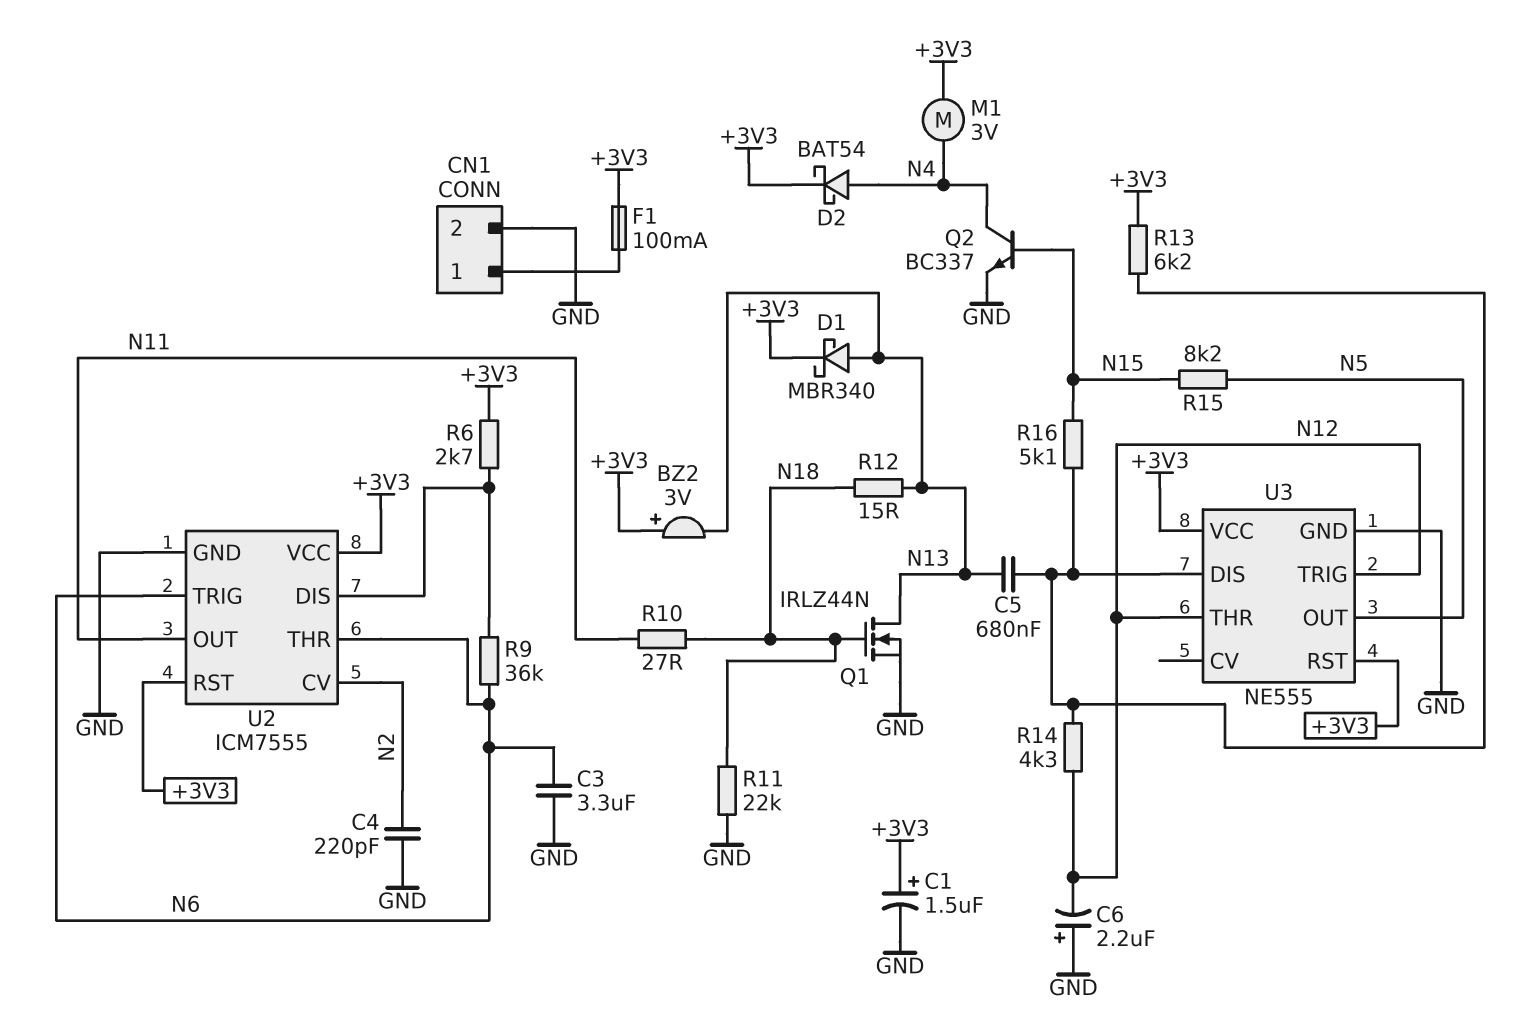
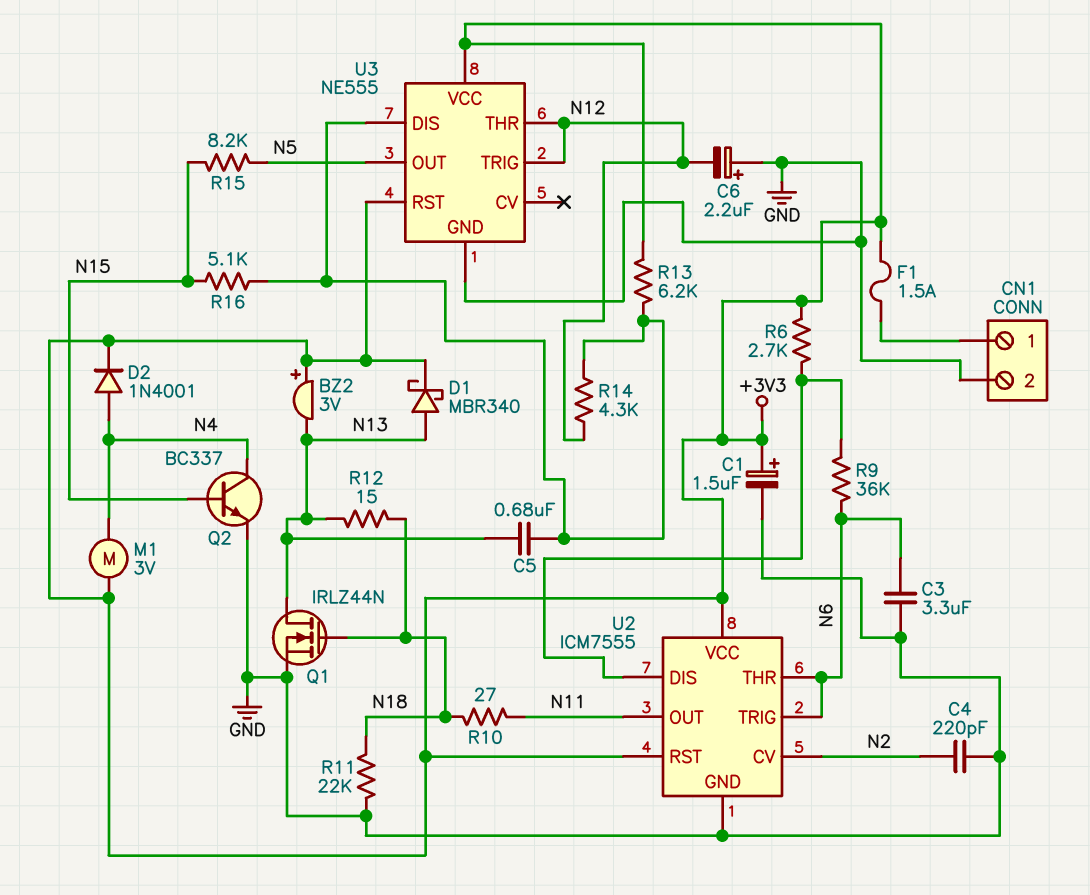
D2: schottky BAT54 (A N4, K +3V3) -> diode 1N4001 (A N4, K +3V3)
F1: 100mA (+3V3, CN1/1) -> 1.5A (+3V3, CN1/1)

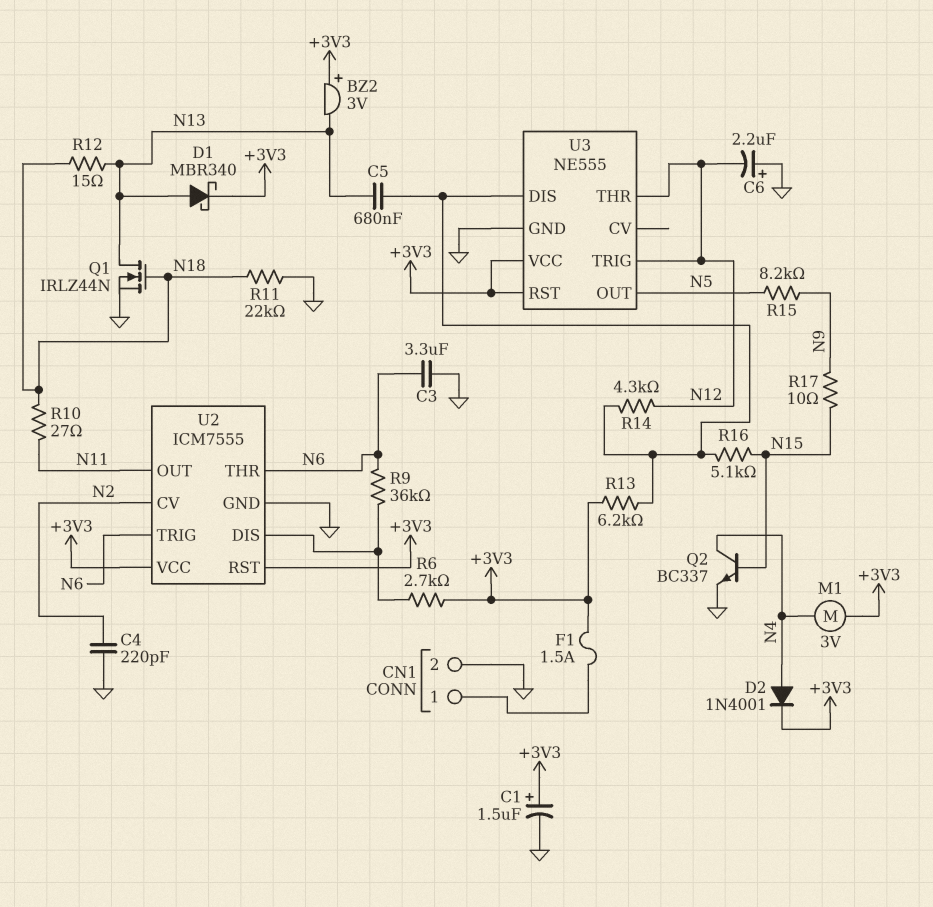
R15: 8.2k (N5, N15) -> 8.2k (N5, N9)
R17: none -> 10 (N9, N15)

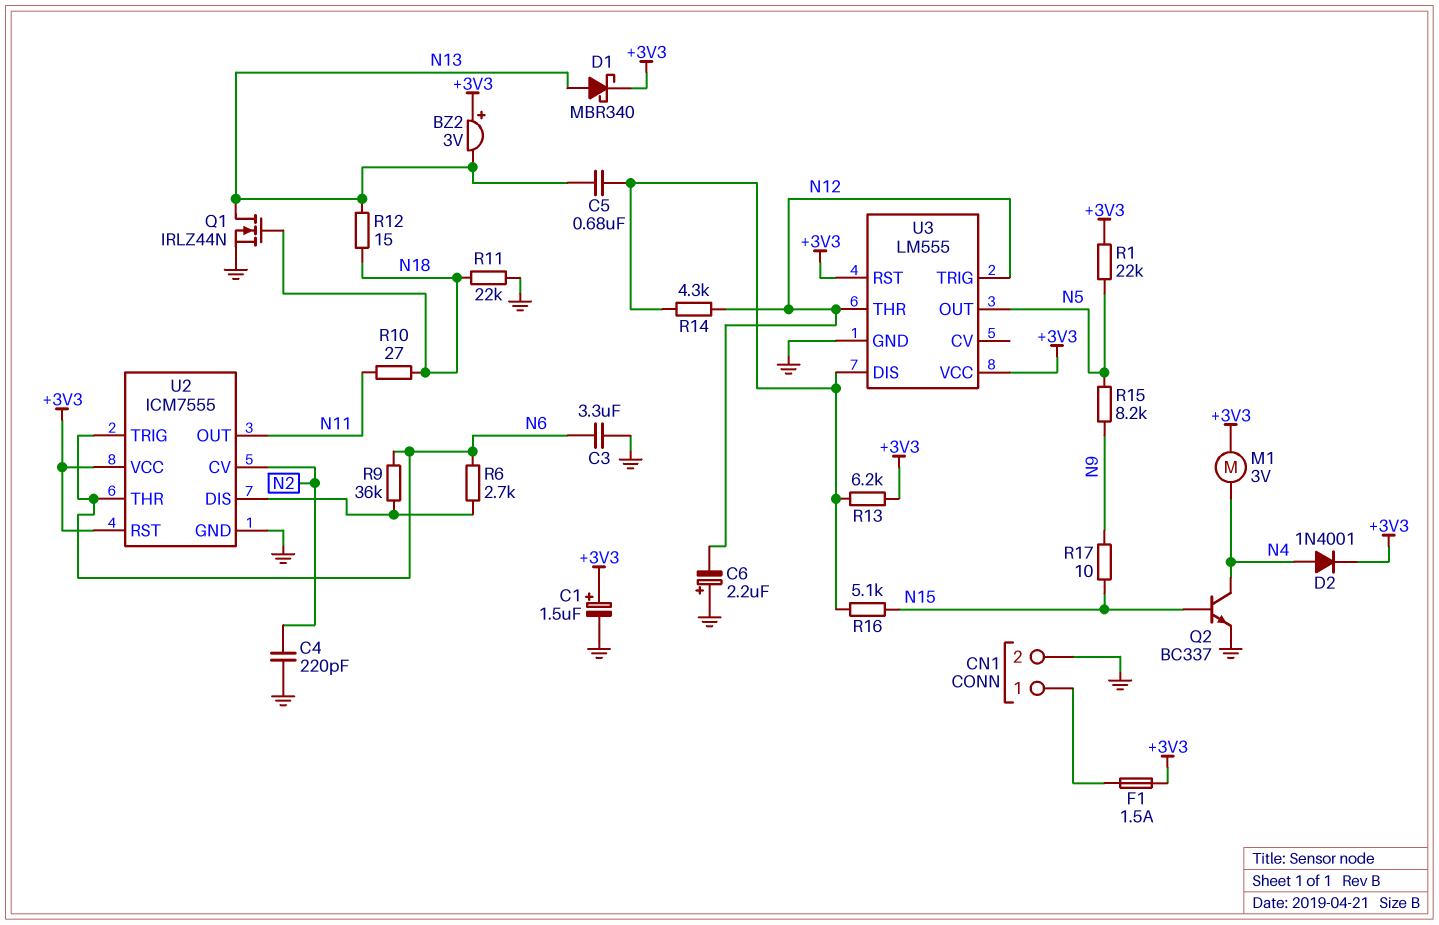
R1: none -> 22k (+3V3, N5)
R6: 2.7k (+3V3, U2/DIS) -> 2.7k (N6, U2/DIS)
U3: NE555 -> LM555

